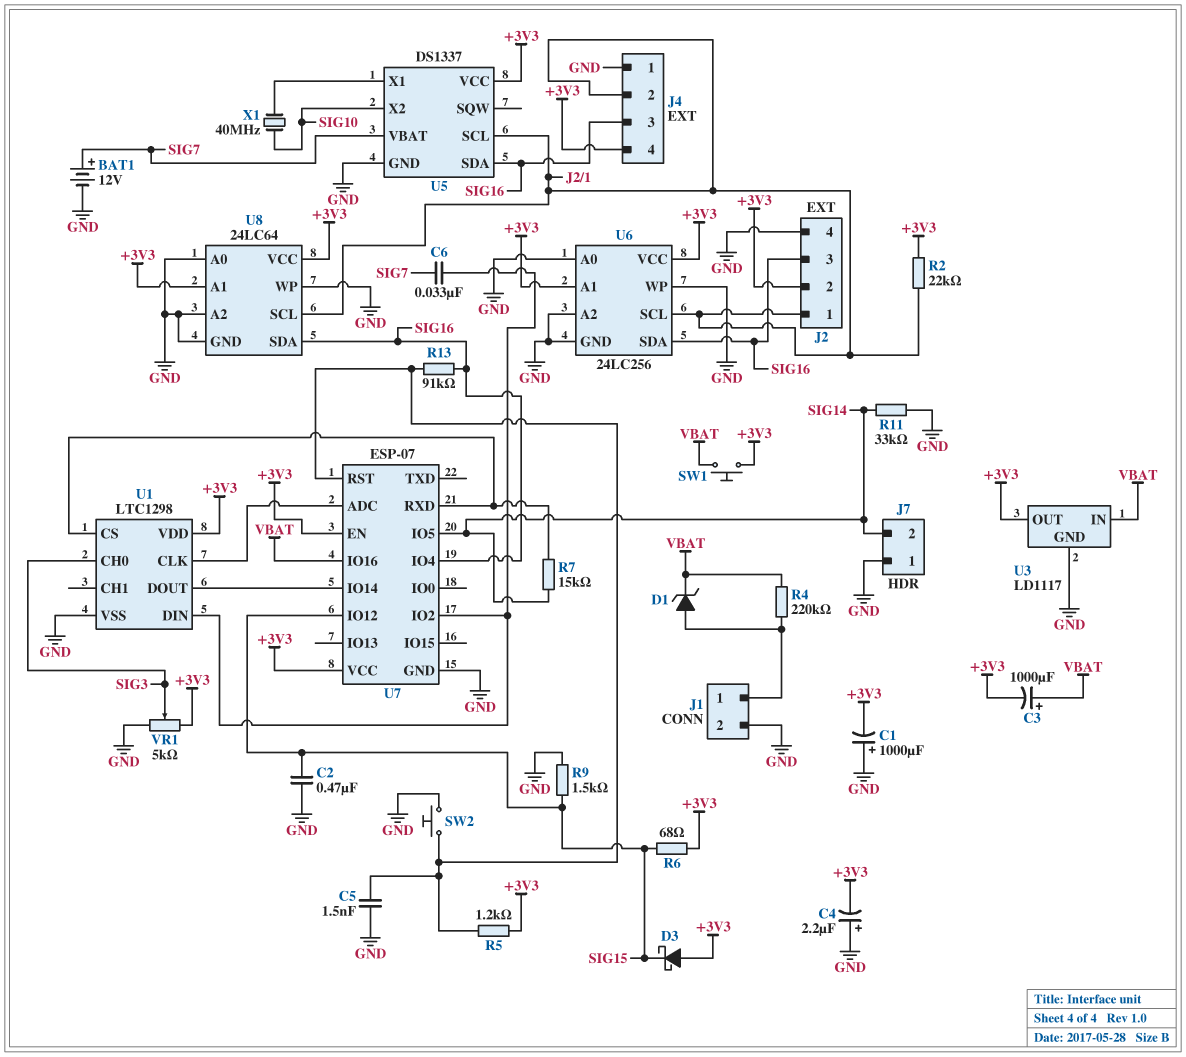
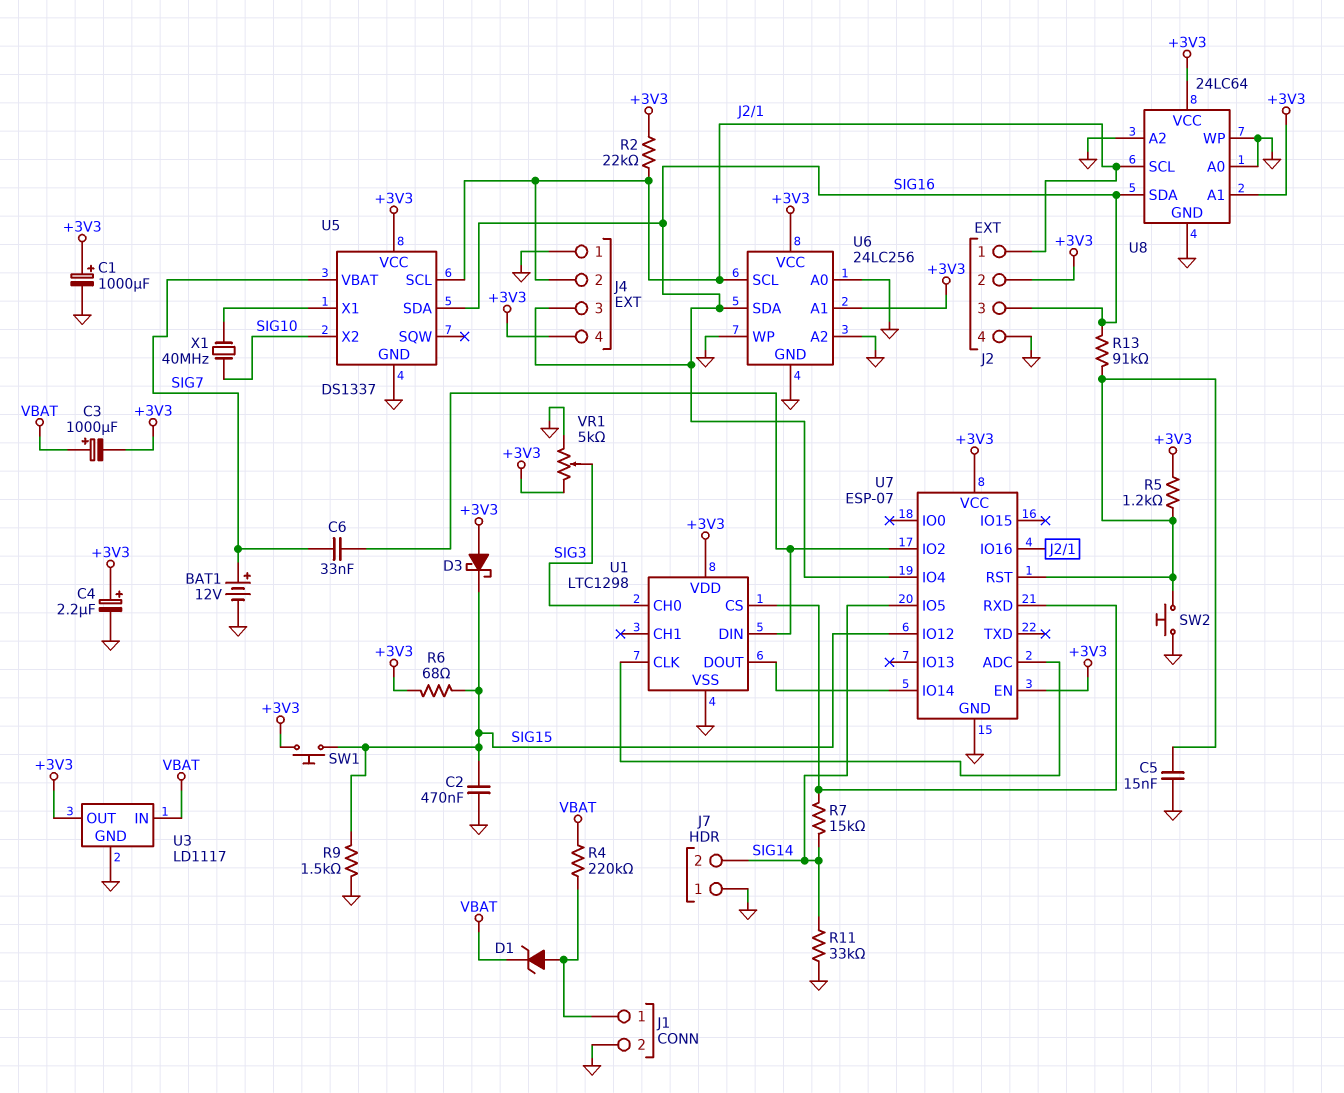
C1: 1000uF (plus GND, minus +3V3) -> 1000uF (plus +3V3, minus GND)
C4: 2.2uF (plus GND, minus +3V3) -> 2.2uF (plus +3V3, minus GND)
C5: 1.5nF (GND, U7/RST) -> 15nF (GND, U7/RST)
SW1: button (+3V3, VBAT) -> button (+3V3, SIG15)
U7 pin IO16: VBAT -> J2/1

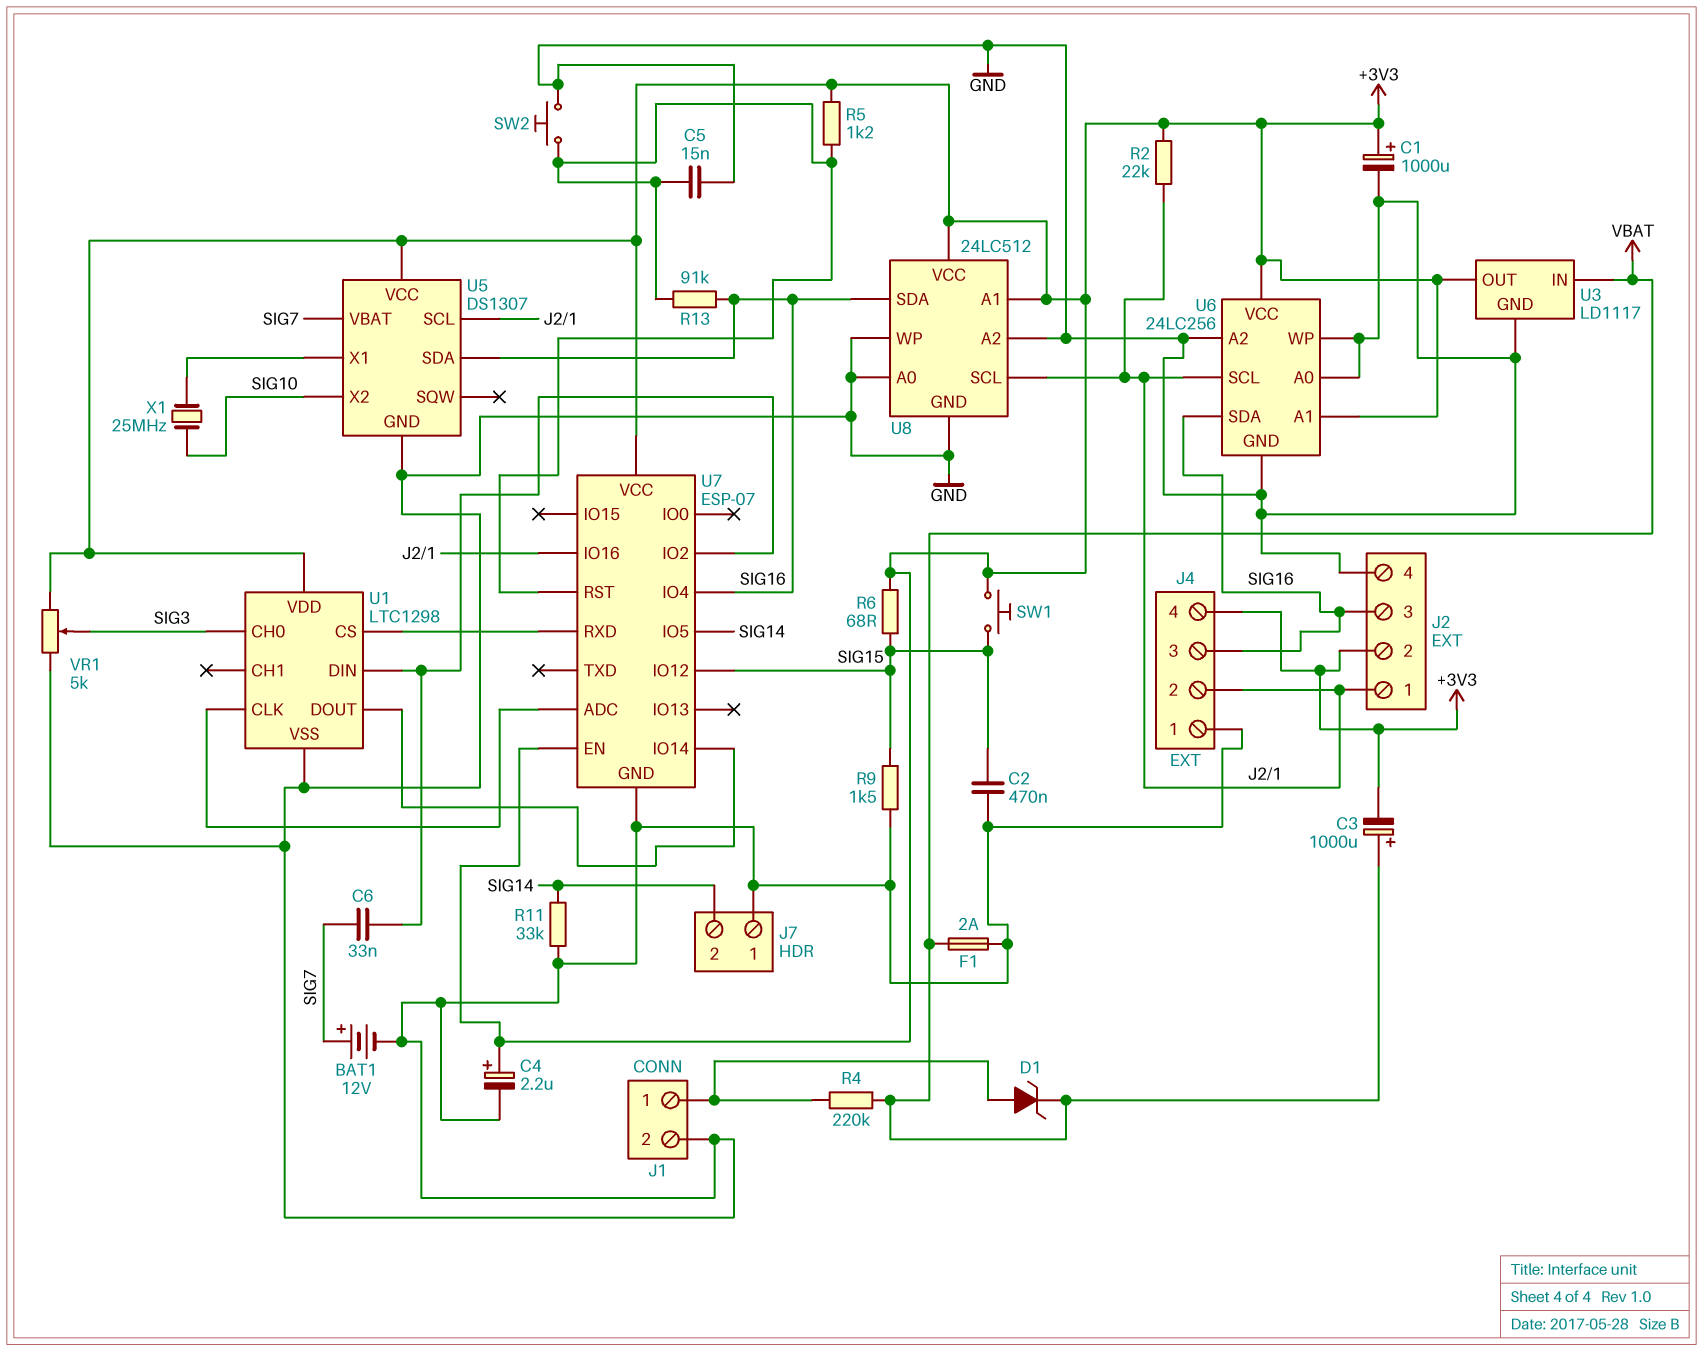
D3: schottky (A +3V3, K SIG15) -> none
F1: none -> 2A (GND, VBAT)
R7: 15k (SIG14, U1/CS) -> none
U5: DS1337 -> DS1307
U8: 24LC64 -> 24LC512
X1: 40MHz (SIG10, U5/X1) -> 25MHz (SIG10, U5/X1)

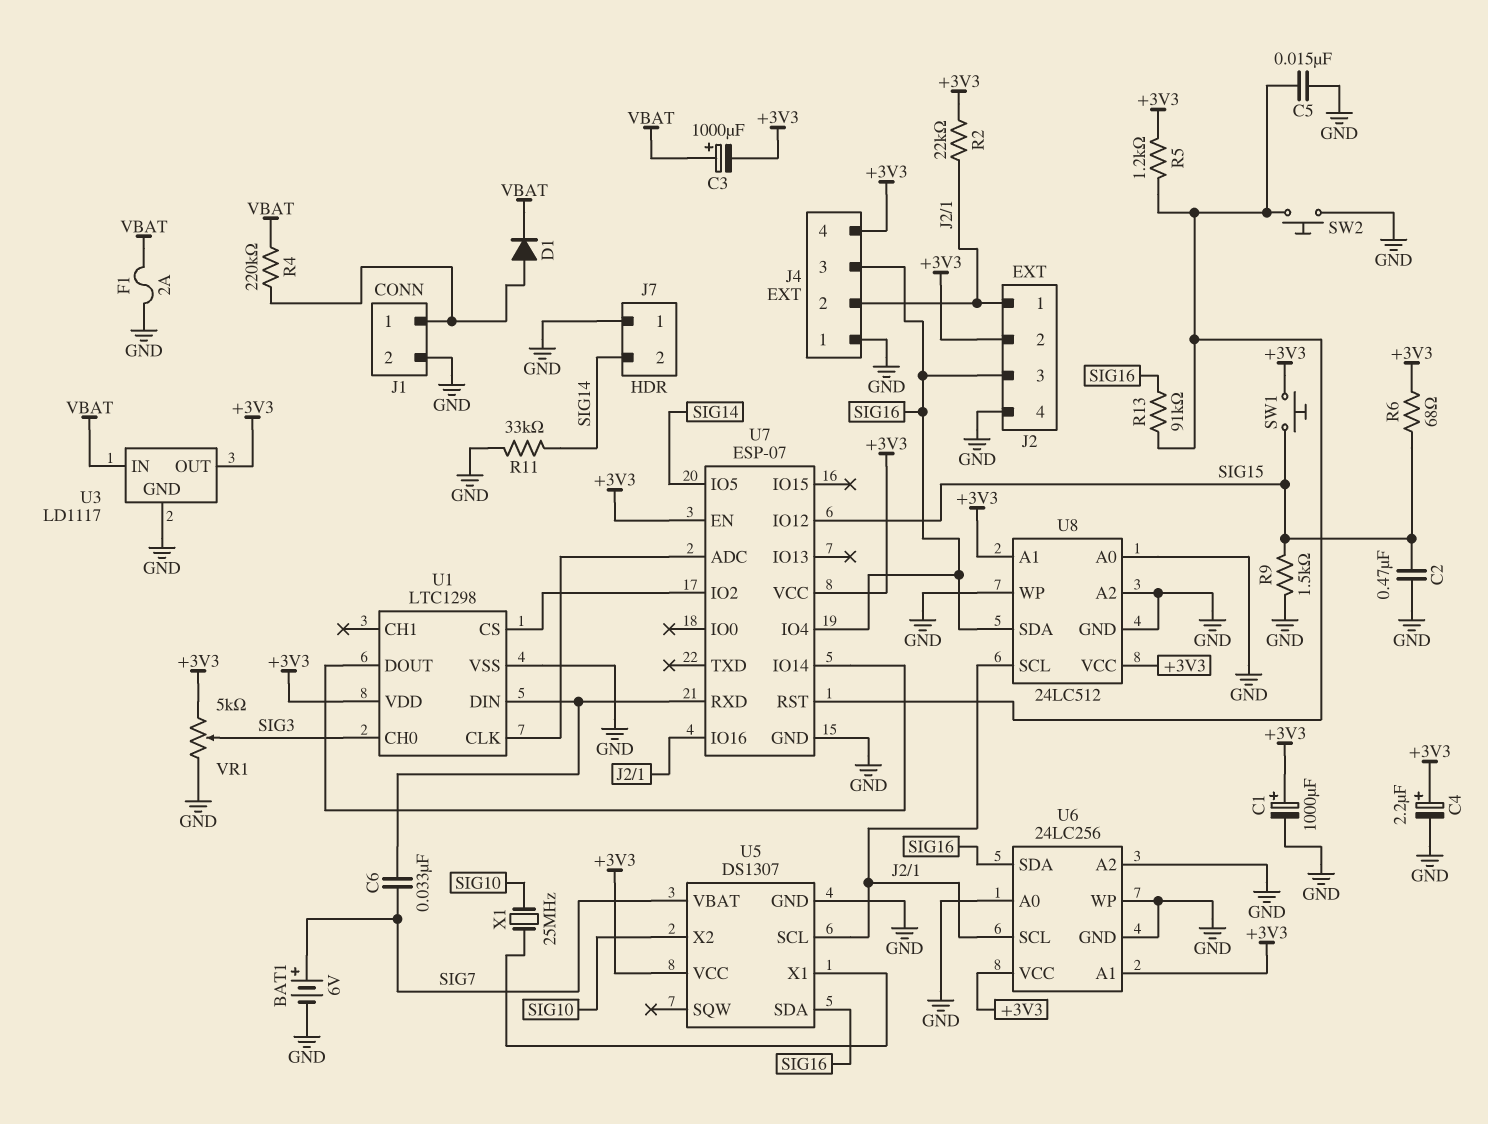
BAT1: 12V (plus SIG7, minus GND) -> 6V (plus SIG7, minus GND)
D1: zener (A J1/1, K VBAT) -> diode (A J1/1, K VBAT)
U7 pin IO2: U1/DIN -> U1/CS
U7 pin RXD: U1/CS -> U1/DIN

